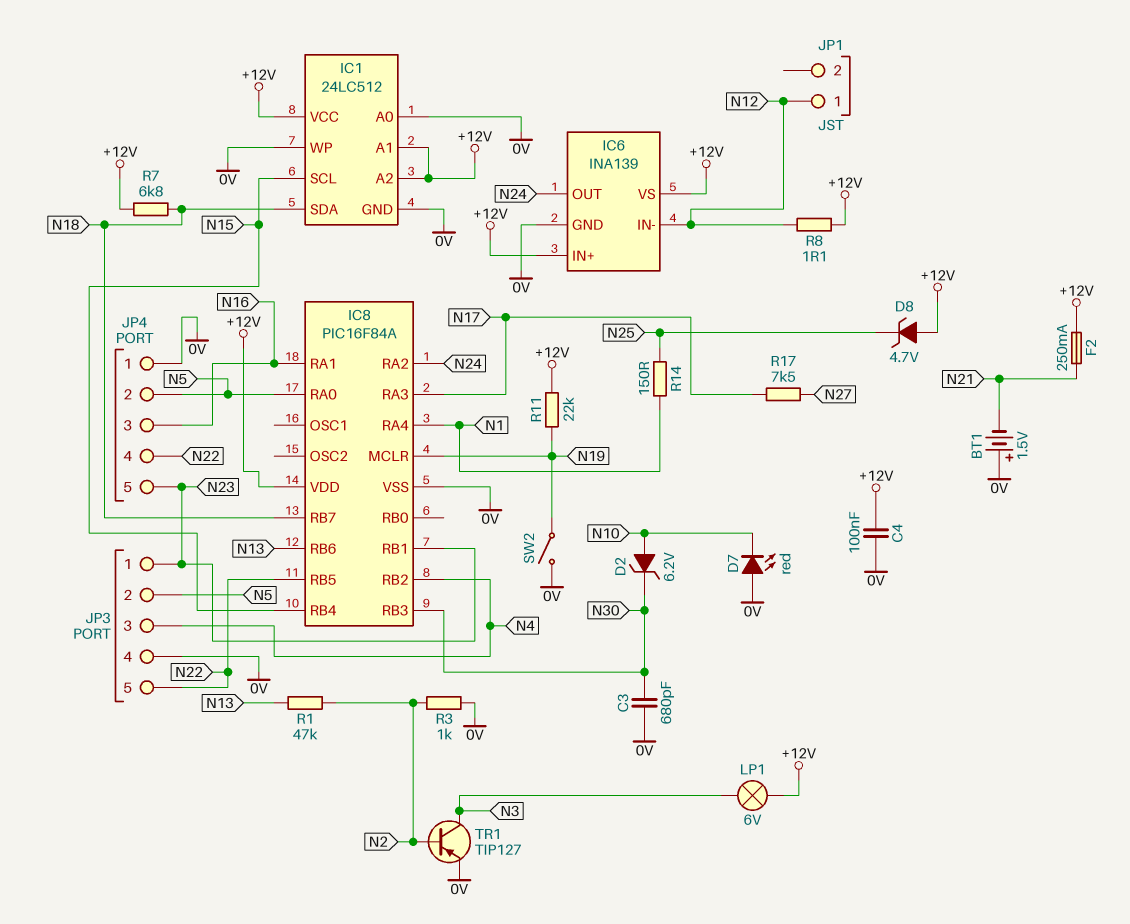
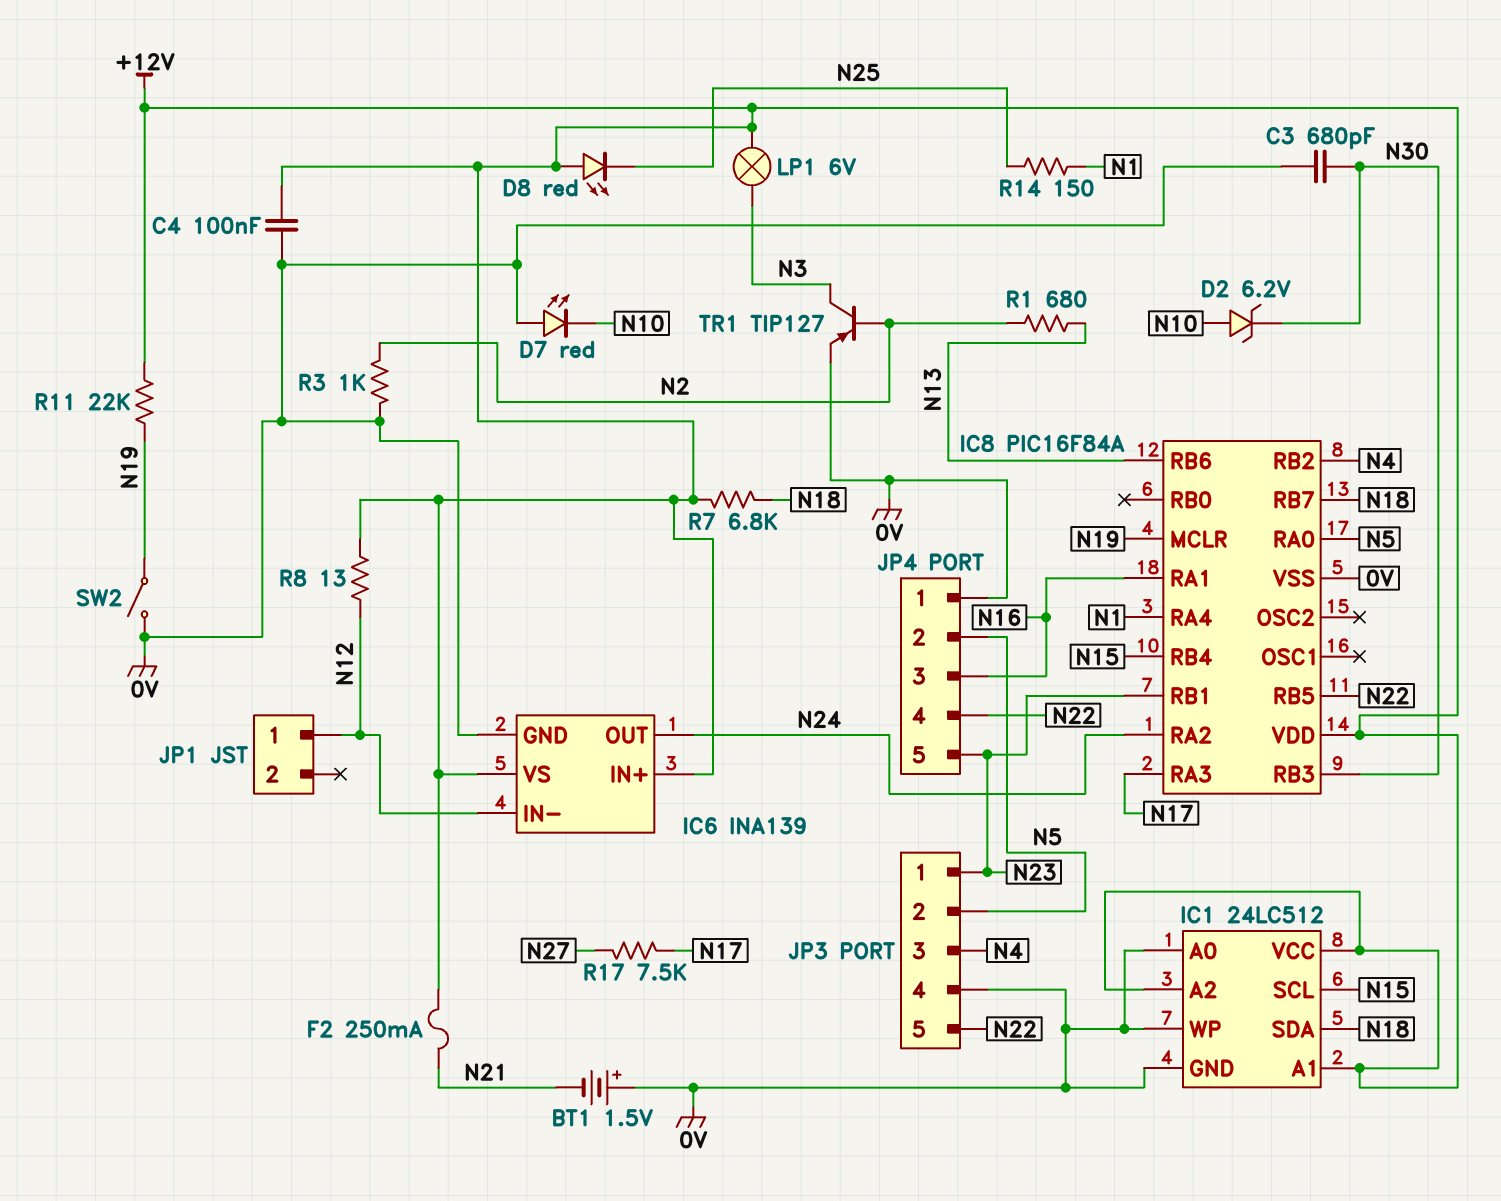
D8: zener 4.7V (A +12V, K N25) -> LED red (A +12V, K N25)
R1: 47k (N2, N13) -> 680 (N2, N13)
R8: 1.1 (+12V, N12) -> 13 (+12V, N12)

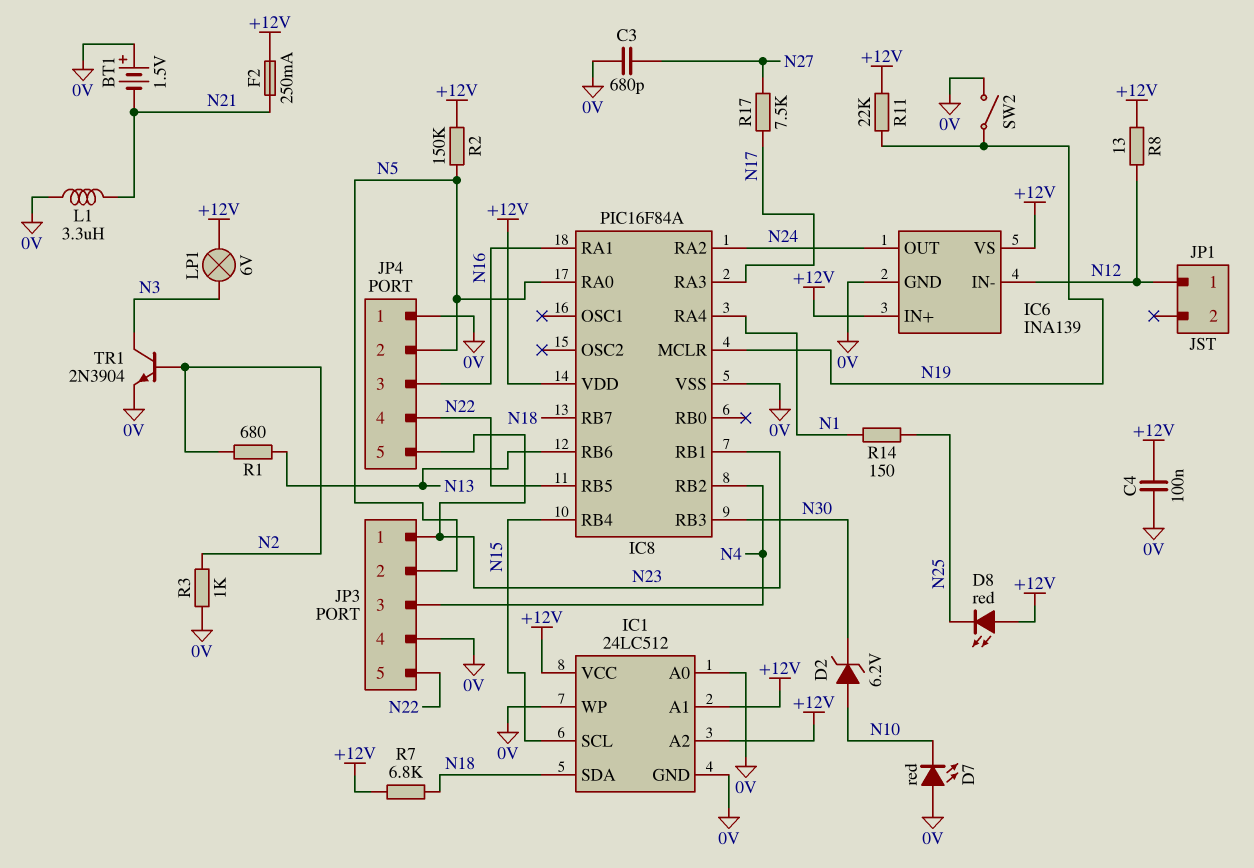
C3: 680pF (0V, N30) -> 680pF (0V, N27)
L1: none -> 3.3uH (0V, N21)
R2: none -> 150k (+12V, N5)
TR1: PNP TIP127 (B N2, C N3, E 0V) -> NPN 2N3904 (B N2, C N3, E 0V)

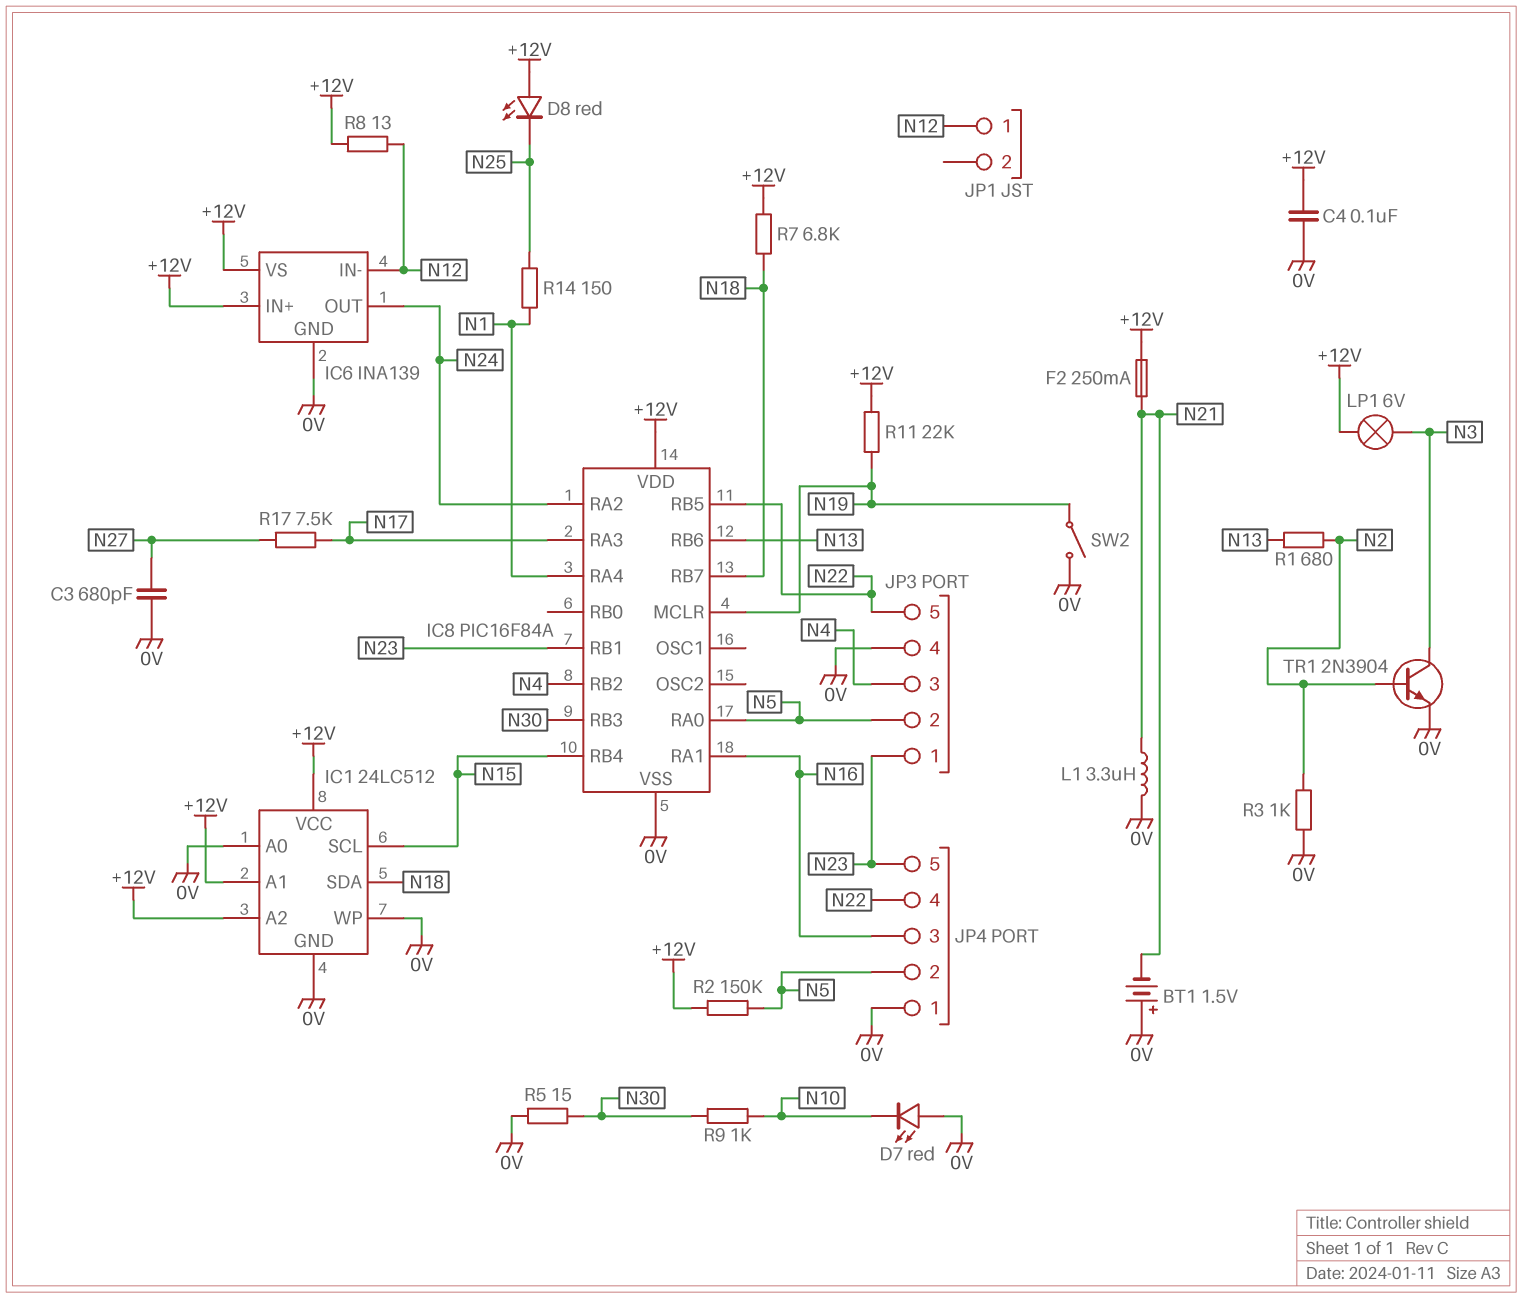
D2: zener 6.2V (A N10, K N30) -> none
R5: none -> 15 (0V, N30)
R9: none -> 1k (N10, N30)

